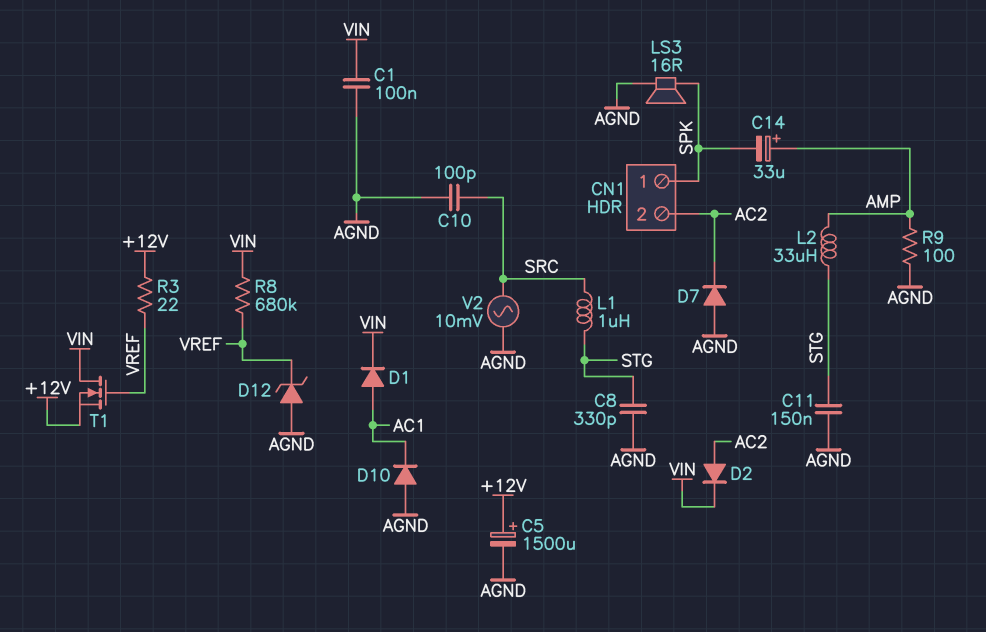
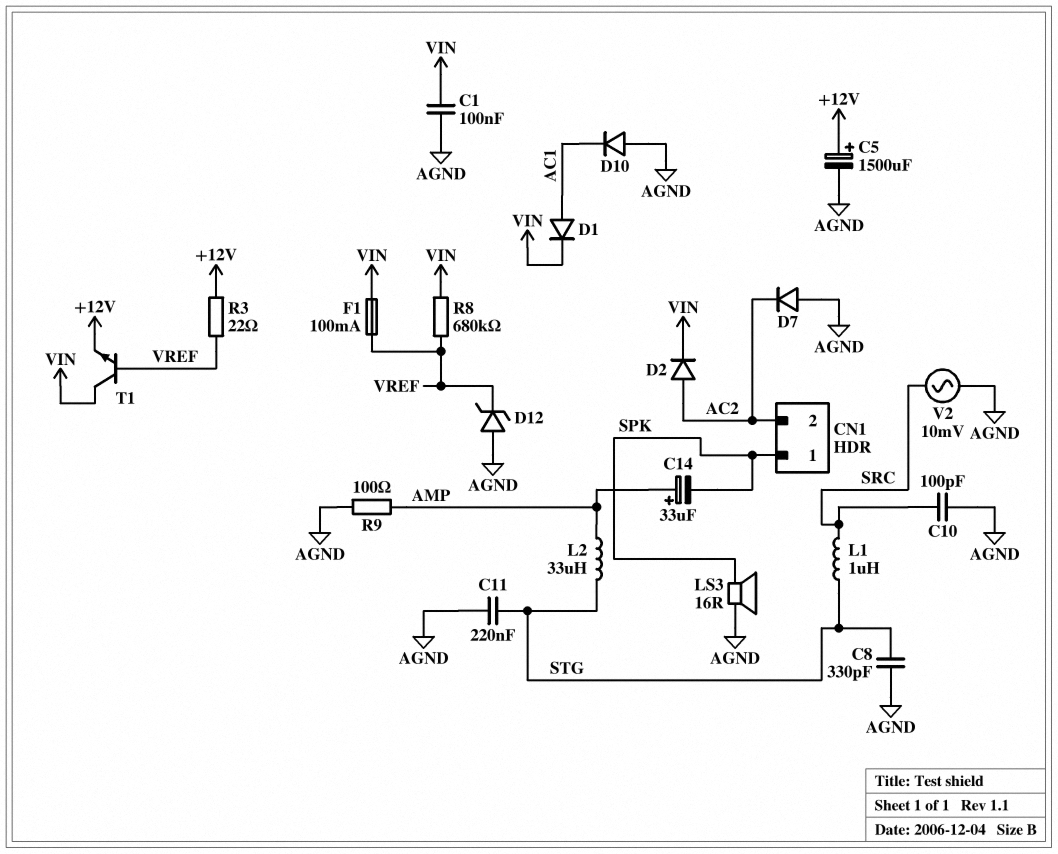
C11: 150nF (AGND, STG) -> 220nF (AGND, STG)
F1: none -> 100mA (VIN, VREF)
T1: NMOS (G VREF, D VIN, S +12V) -> NPN (B VREF, C VIN, E +12V)

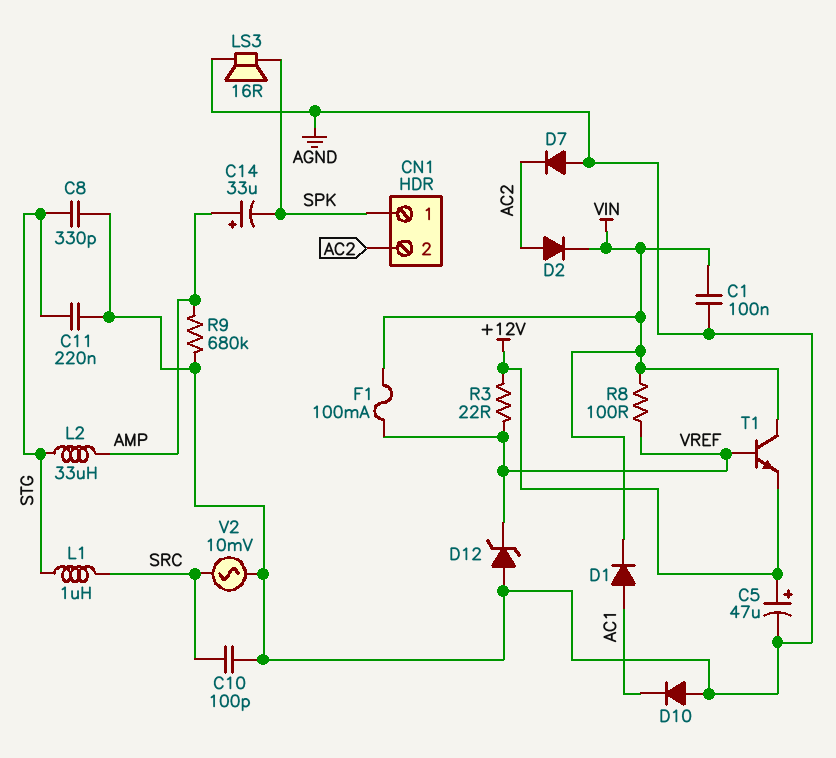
C5: 1500uF (plus +12V, minus AGND) -> 47uF (plus +12V, minus AGND)
R8: 680k (VIN, VREF) -> 100 (VIN, VREF)
R9: 100 (AGND, AMP) -> 680k (AGND, AMP)

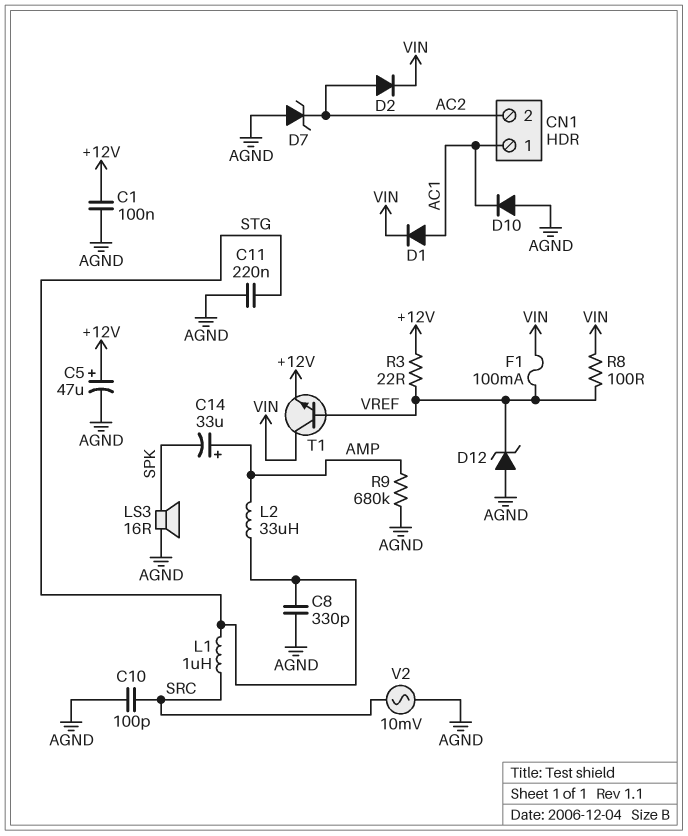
C1: 100nF (AGND, VIN) -> 100nF (+12V, AGND)
CN1 pin 1: SPK -> AC1
D7: diode (A AGND, K AC2) -> zener (A AGND, K AC2)

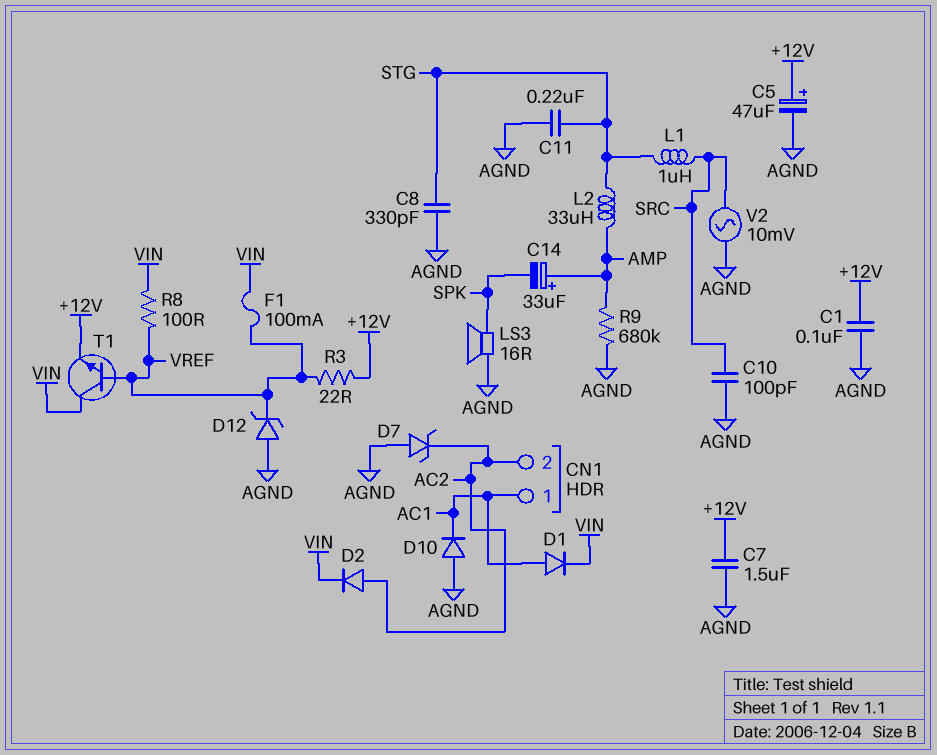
C7: none -> 1.5uF (+12V, AGND)

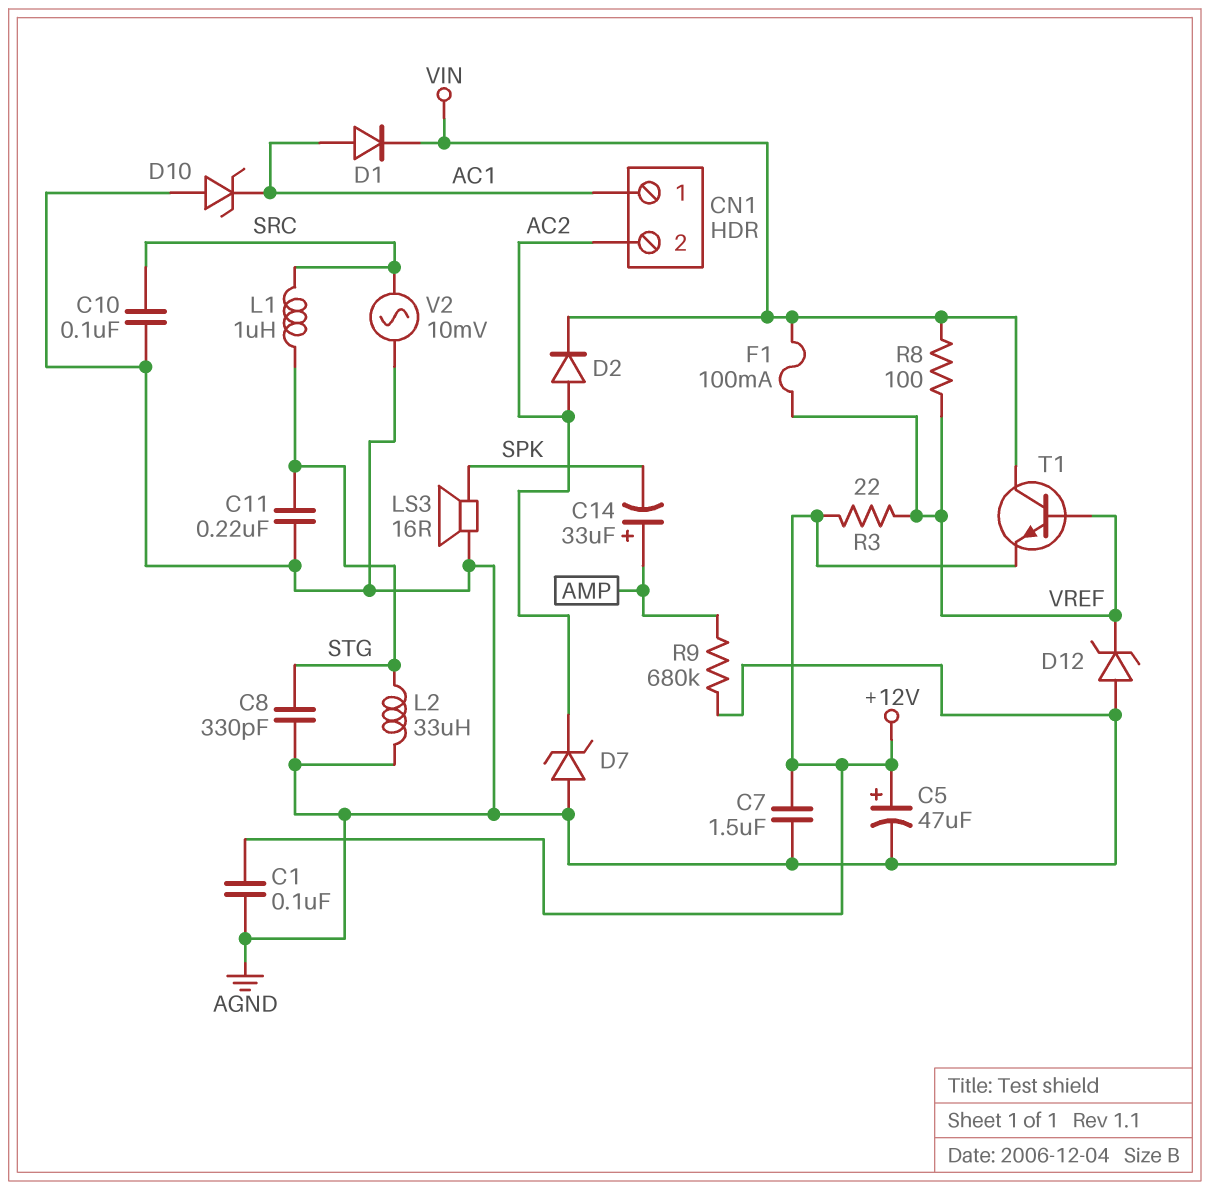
C10: 100pF (AGND, SRC) -> 100nF (AGND, SRC)
D10: diode (A AGND, K AC1) -> zener (A AGND, K AC1)
L2: 33uH (AMP, STG) -> 33uH (AGND, STG)

